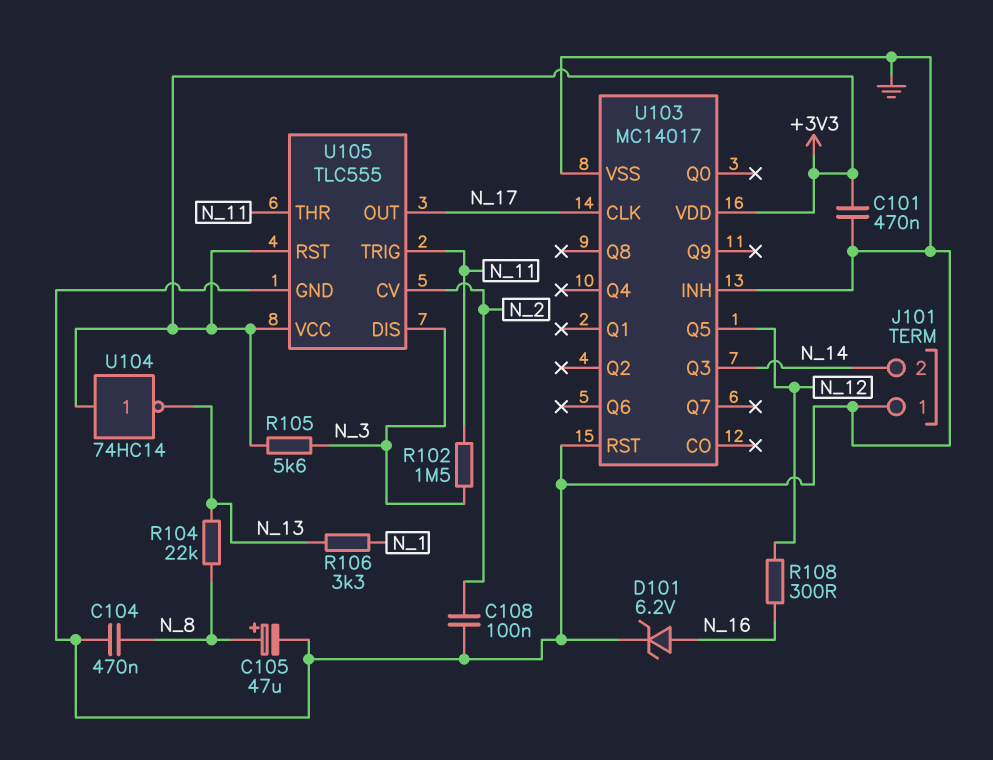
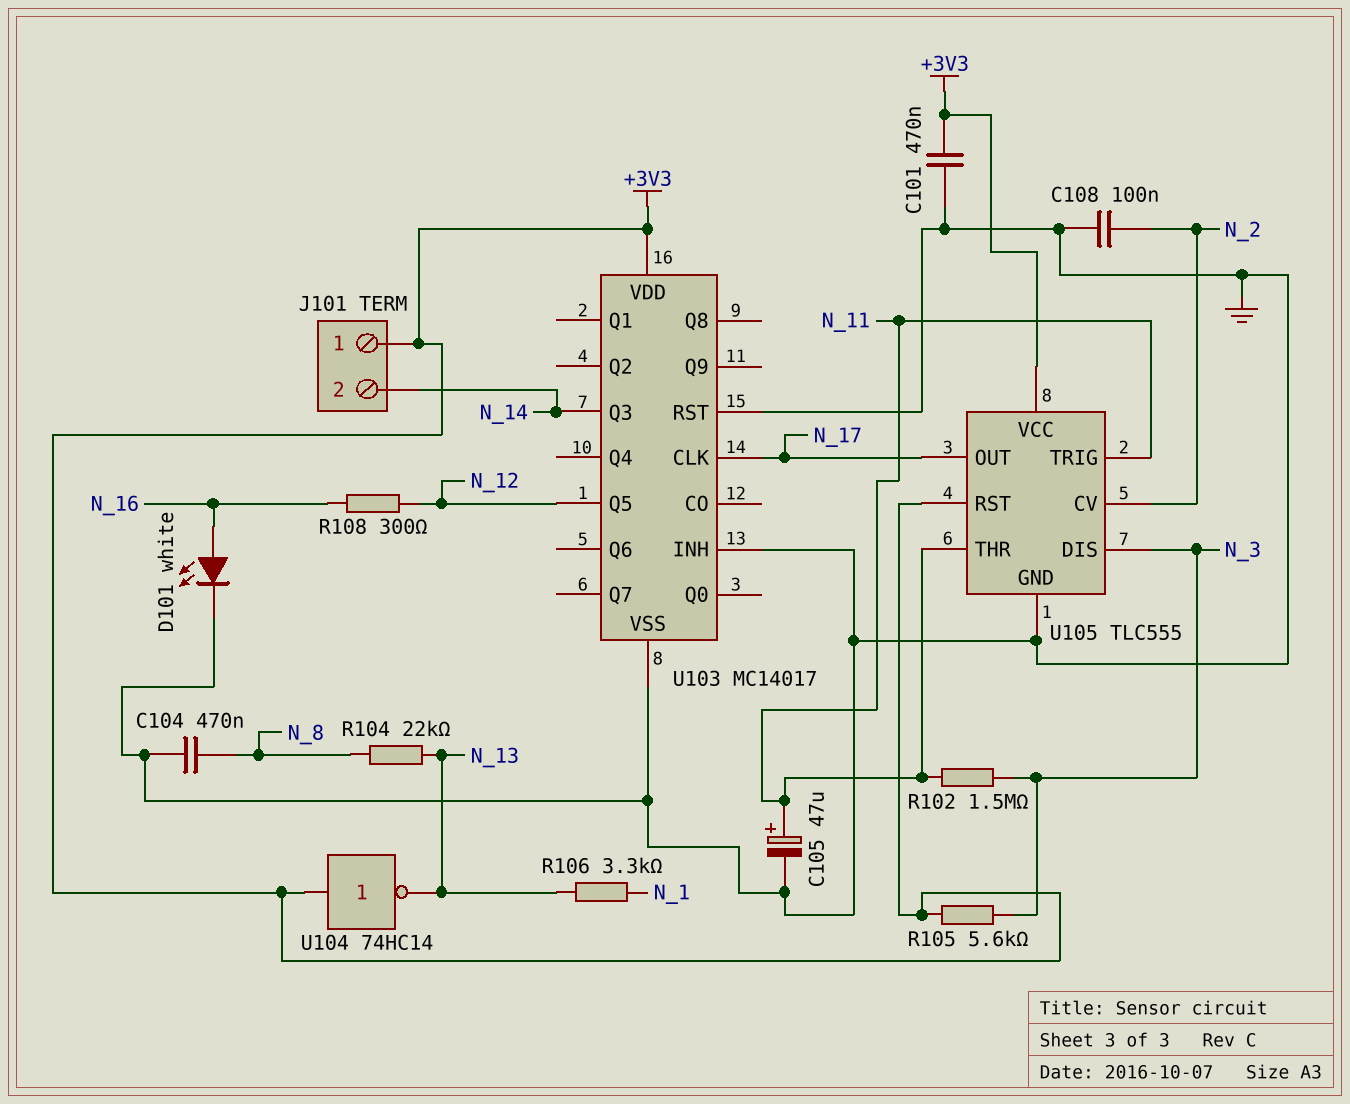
C105: 47uF (plus N_8, minus GND) -> 47uF (plus N_11, minus GND)
D101: zener 6.2V (A N_16, K GND) -> LED white (A N_16, K GND)
J101 pin 1: GND -> +3V3

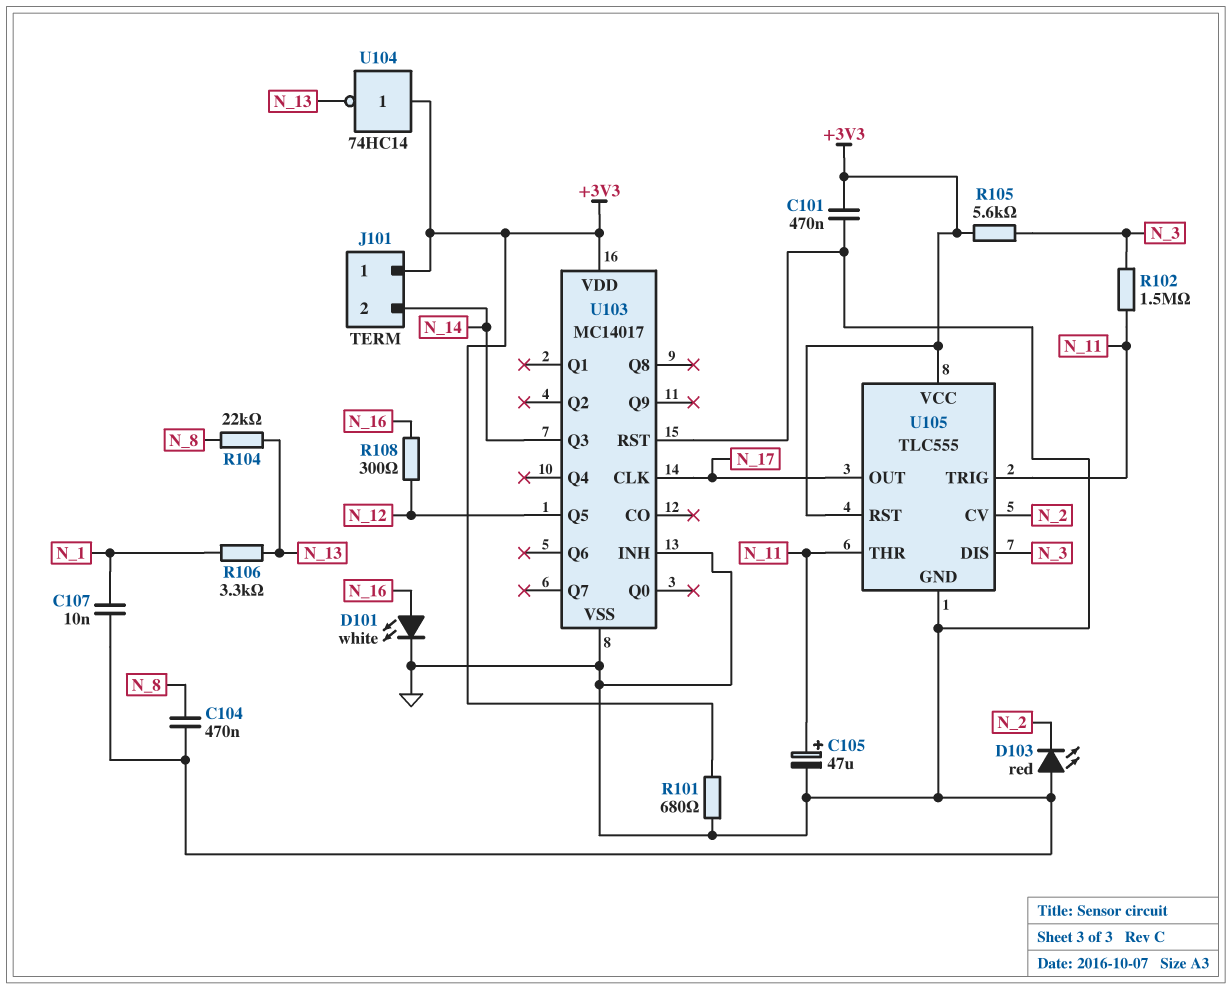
C107: none -> 10nF (GND, N_1)
C108: 100nF (GND, N_2) -> none
D103: none -> LED red (A GND, K N_2)
R101: none -> 680 (+3V3, GND)

